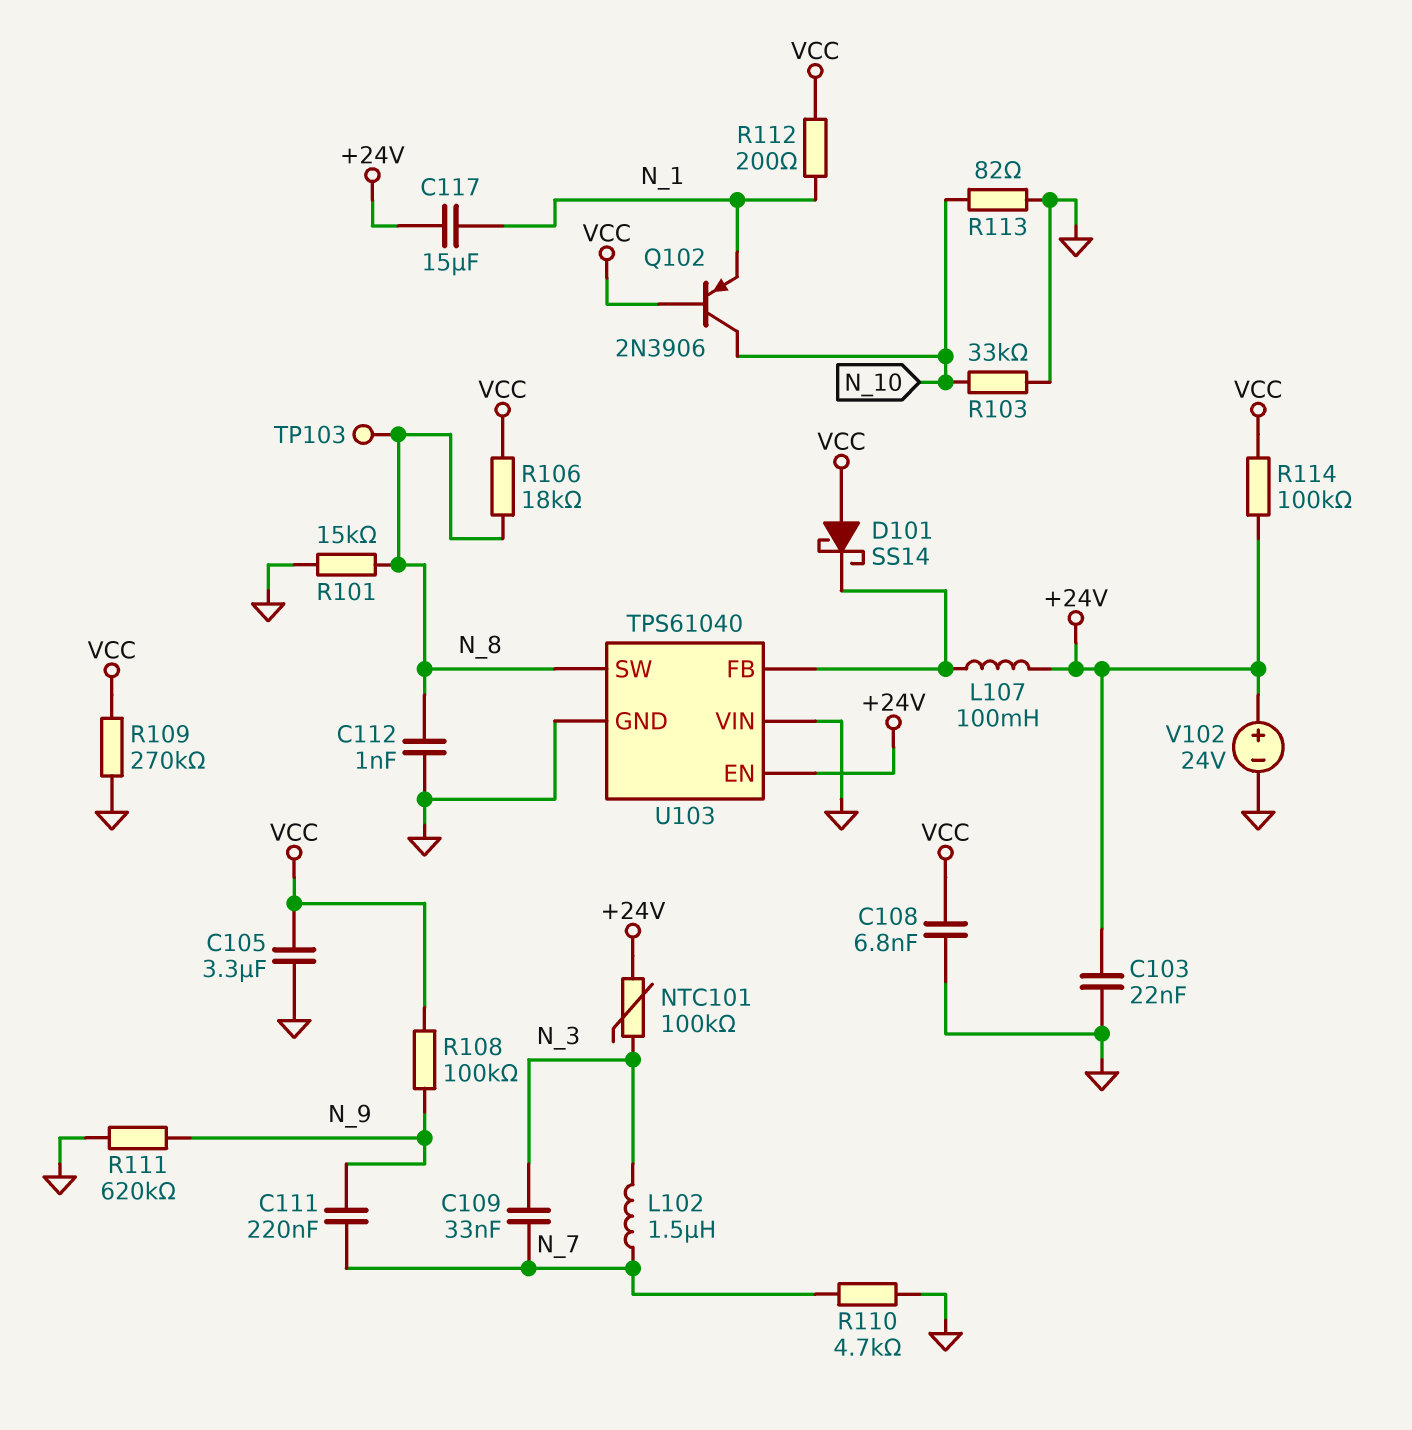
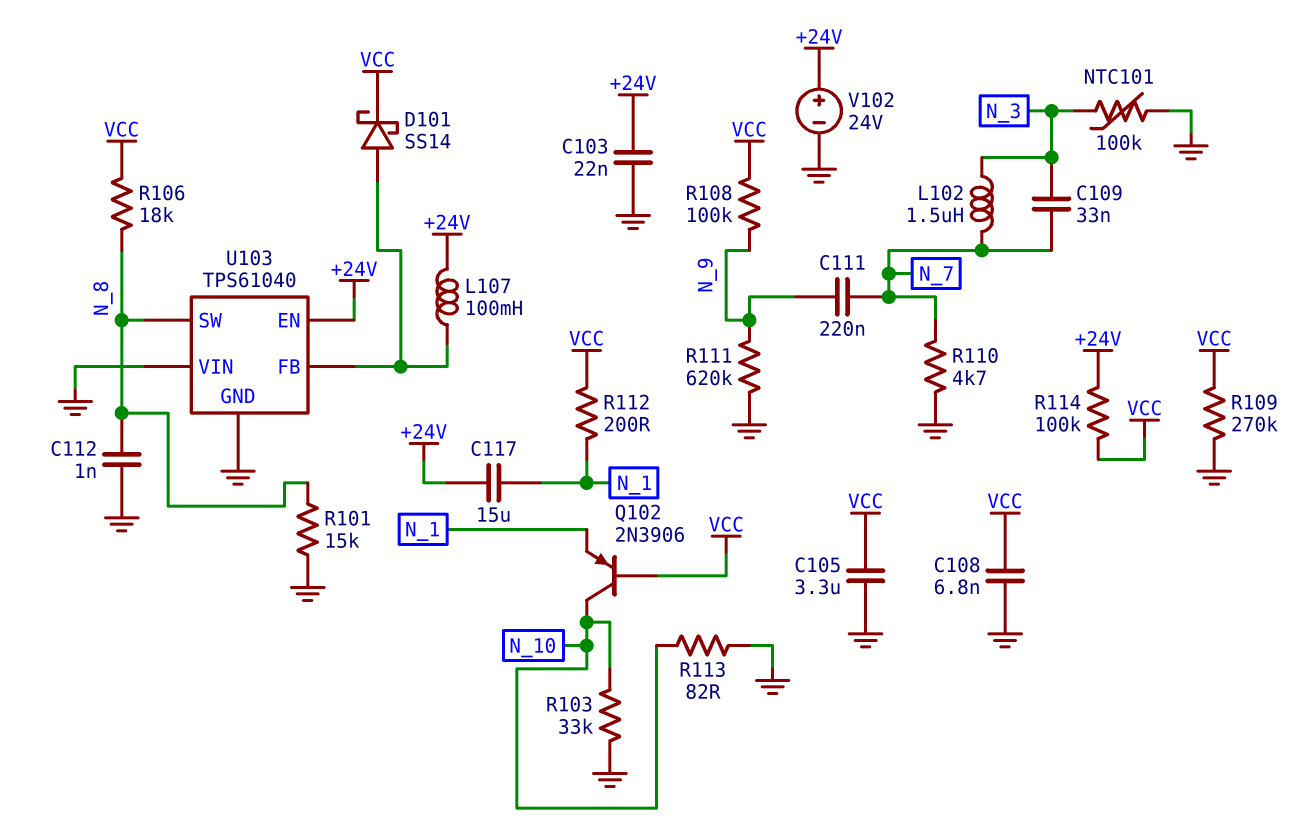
D101: schottky SS14 (A VCC, K U103/FB) -> schottky SS14 (A U103/FB, K VCC)
NTC101: 100k (+24V, N_3) -> 100k (GND, N_3)
TP103: test point (N_8) -> none

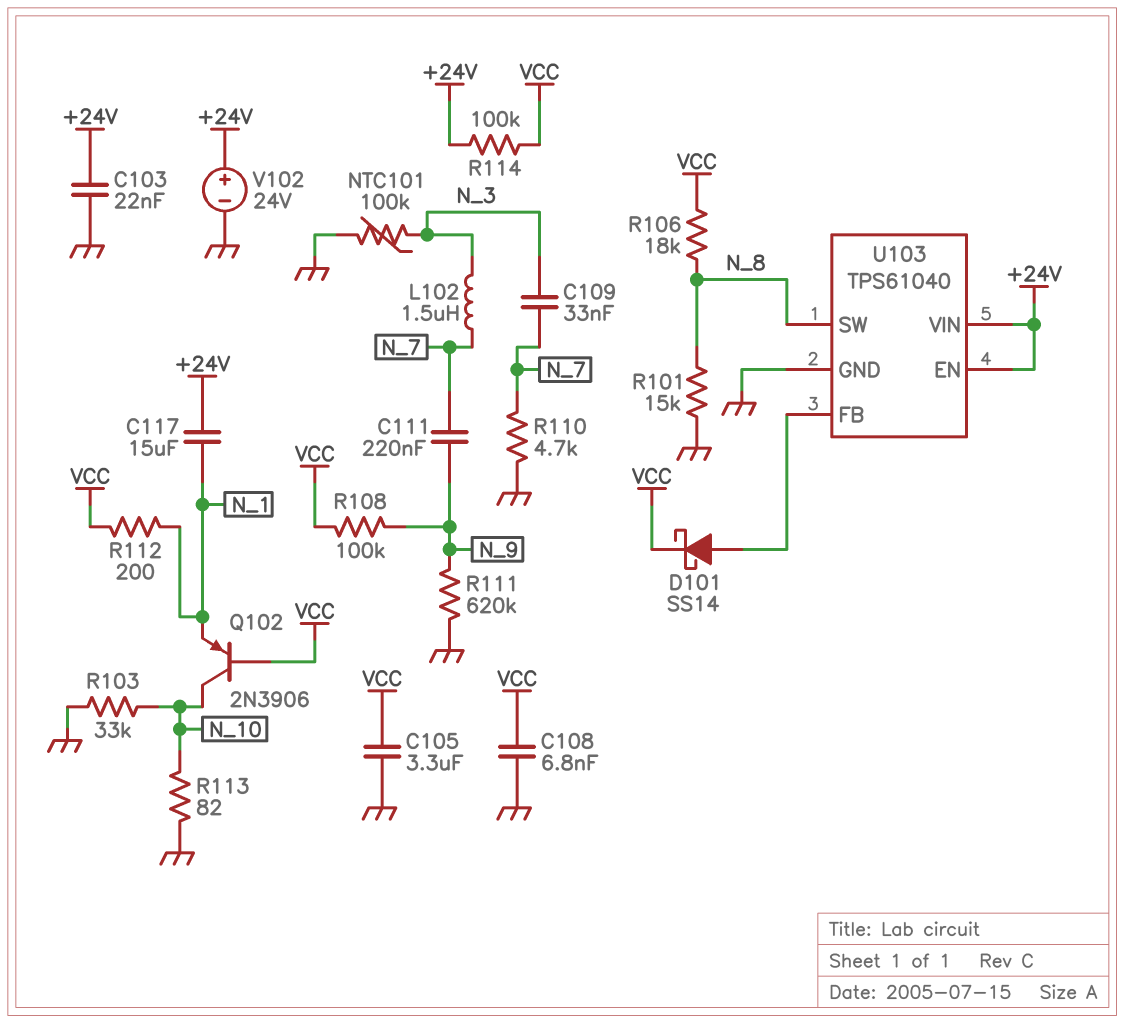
C112: 1nF (GND, N_8) -> none
L107: 100mH (+24V, U103/FB) -> none
R109: 270k (GND, VCC) -> none
U103 pin VIN: GND -> +24V

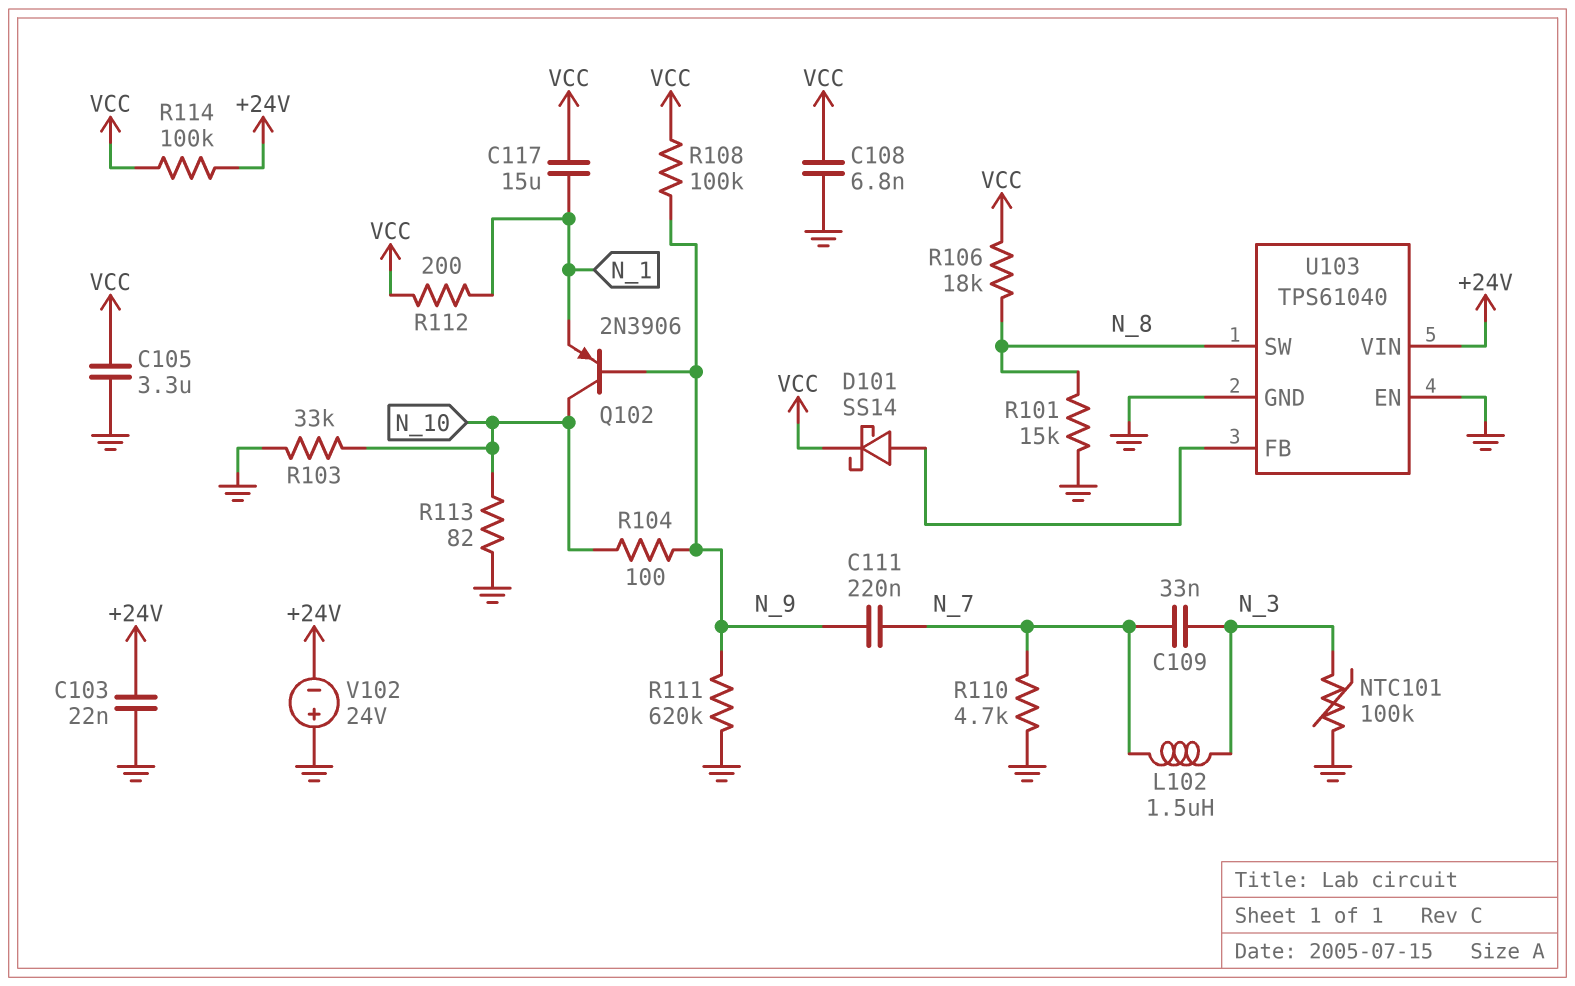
C117: 15uF (+24V, N_1) -> 15uF (N_1, VCC)
Q102: PNP 2N3906 (B VCC, C N_10, E N_1) -> PNP 2N3906 (B N_9, C N_10, E N_1)
R104: none -> 100 (N_9, N_10)
U103 pin EN: +24V -> GND
V102: 24V (plus +24V, minus GND) -> 24V (plus GND, minus +24V)

